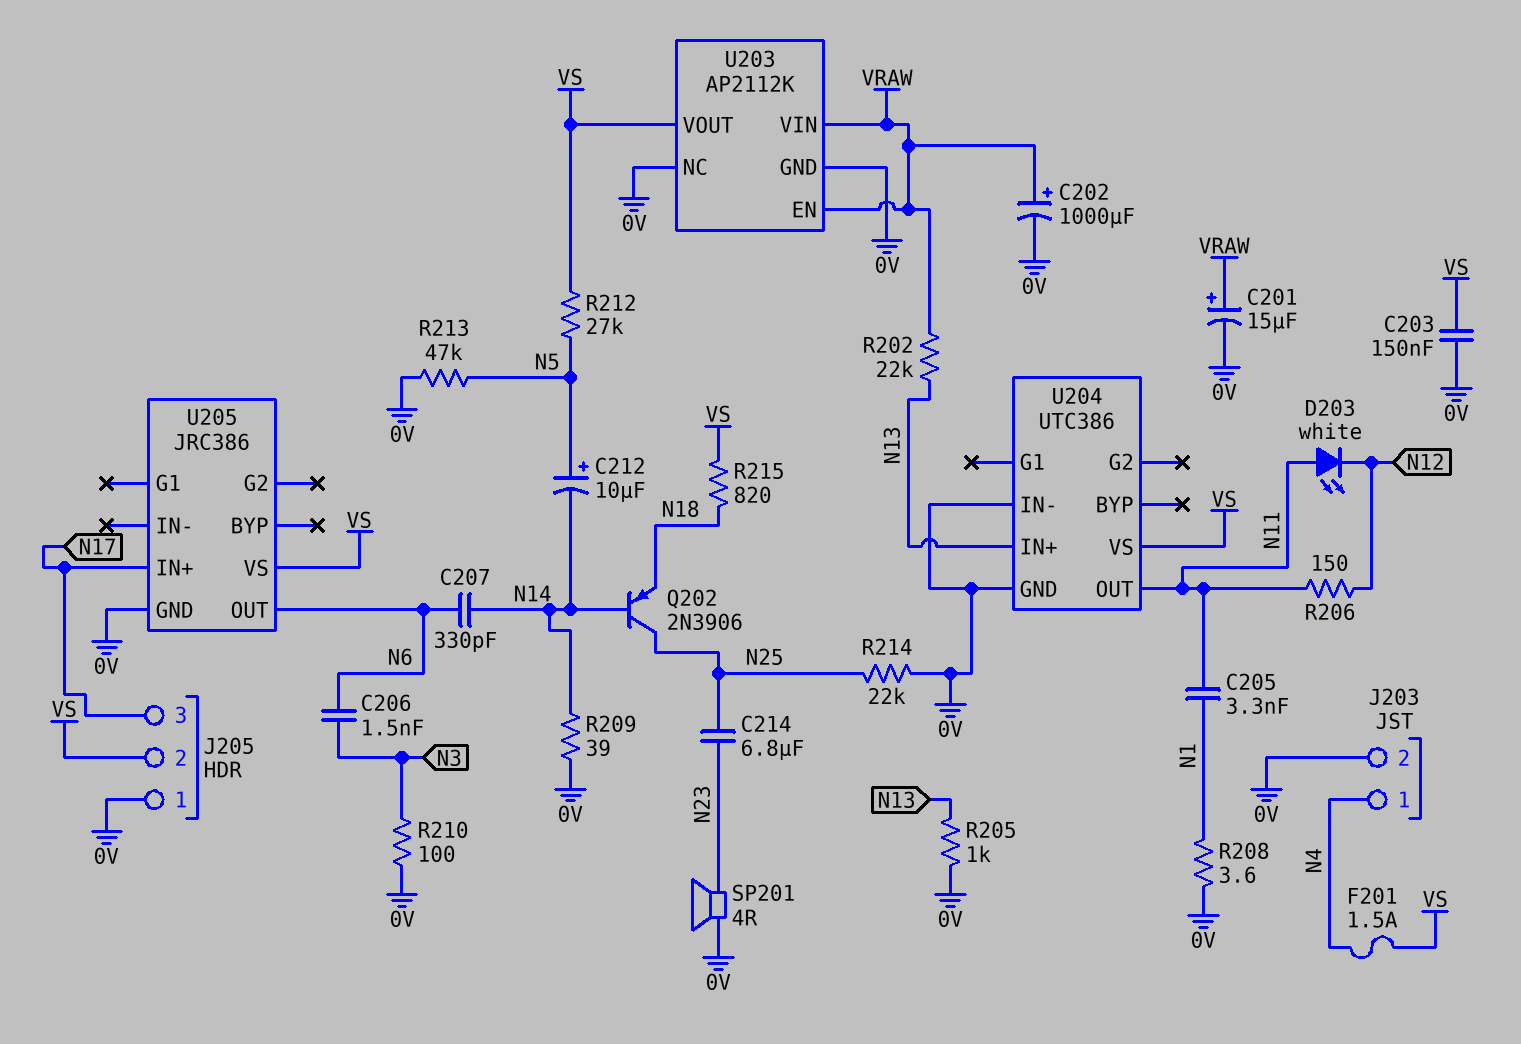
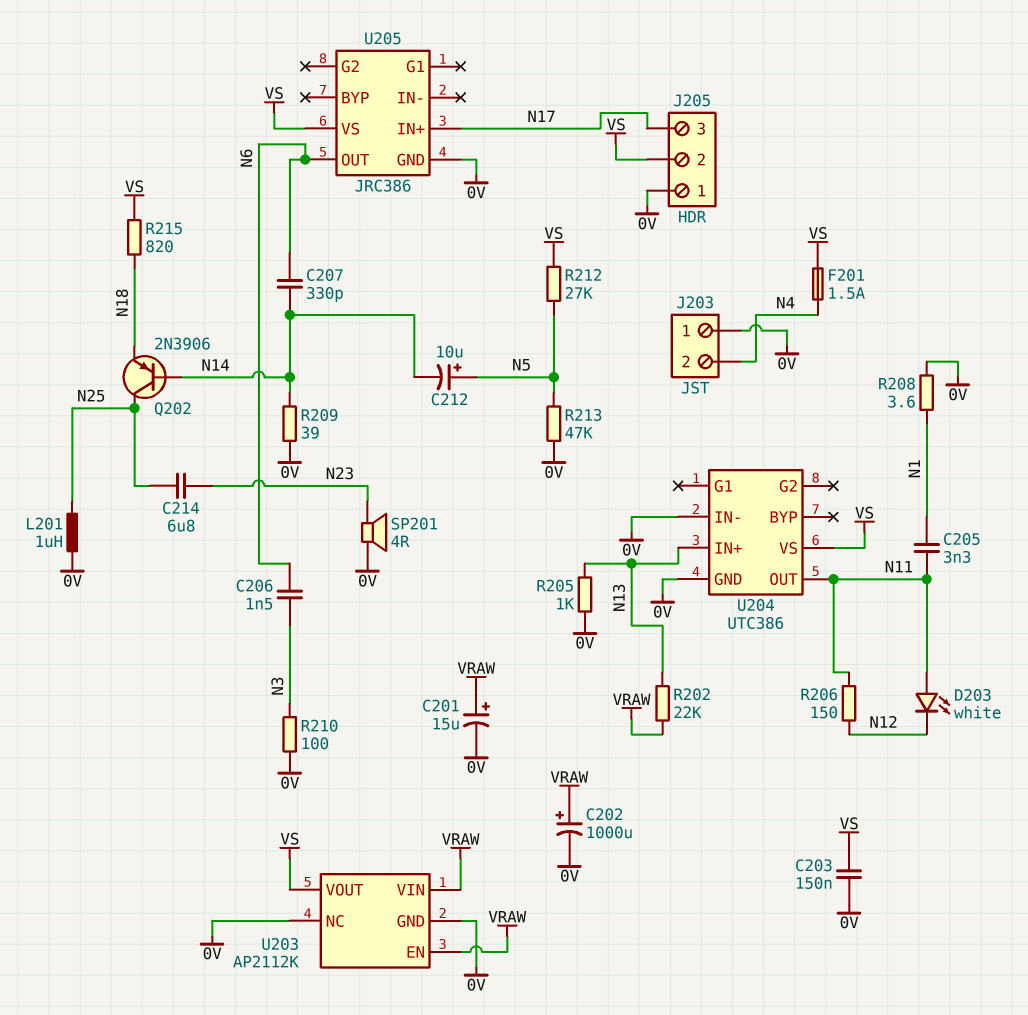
J203 pin 1: N4 -> 0V
J203 pin 2: 0V -> N4
L201: none -> 1uH (0V, N25)
R214: 22k (0V, N25) -> none

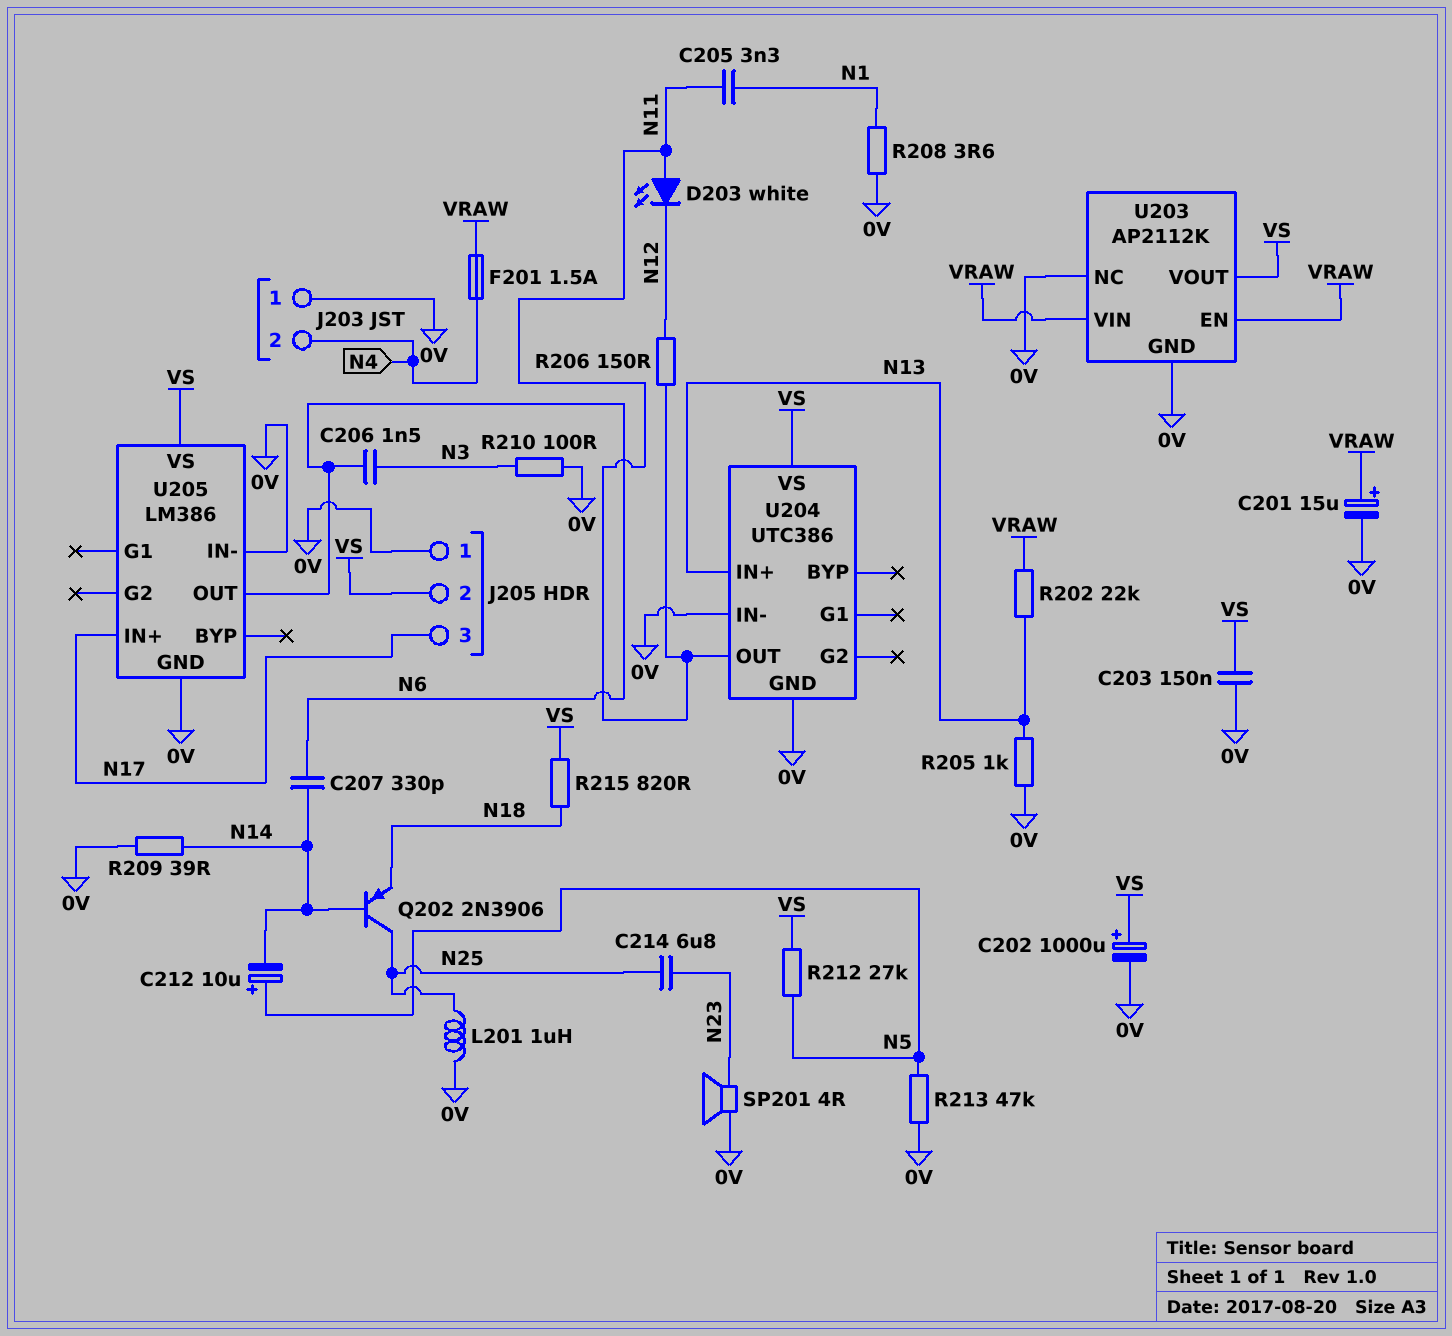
C202: 1000uF (plus VRAW, minus 0V) -> 1000uF (plus VS, minus 0V)
F201: 1.5A (N4, VS) -> 1.5A (N4, VRAW)
U205: JRC386 -> LM386
U205 pin IN-: none -> 0V

